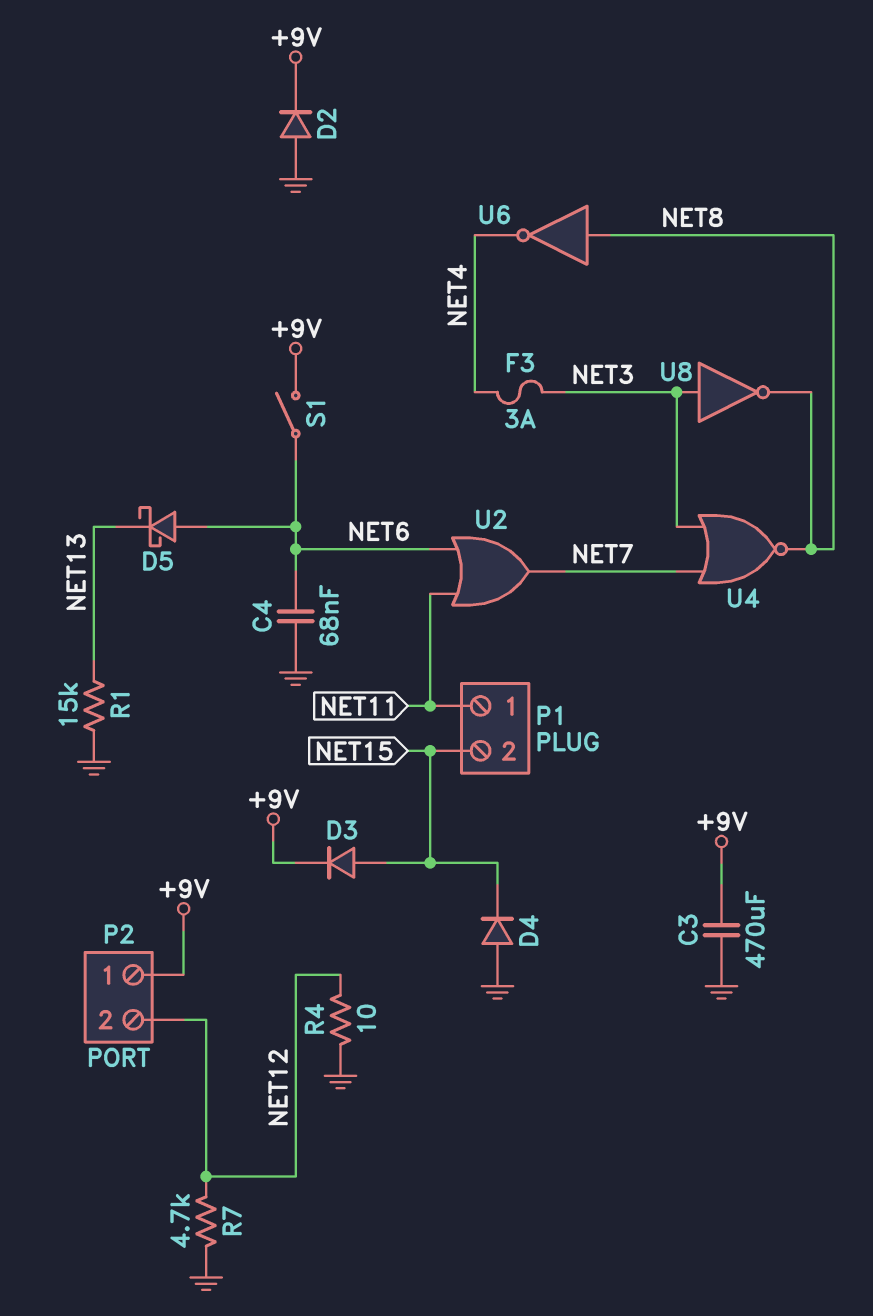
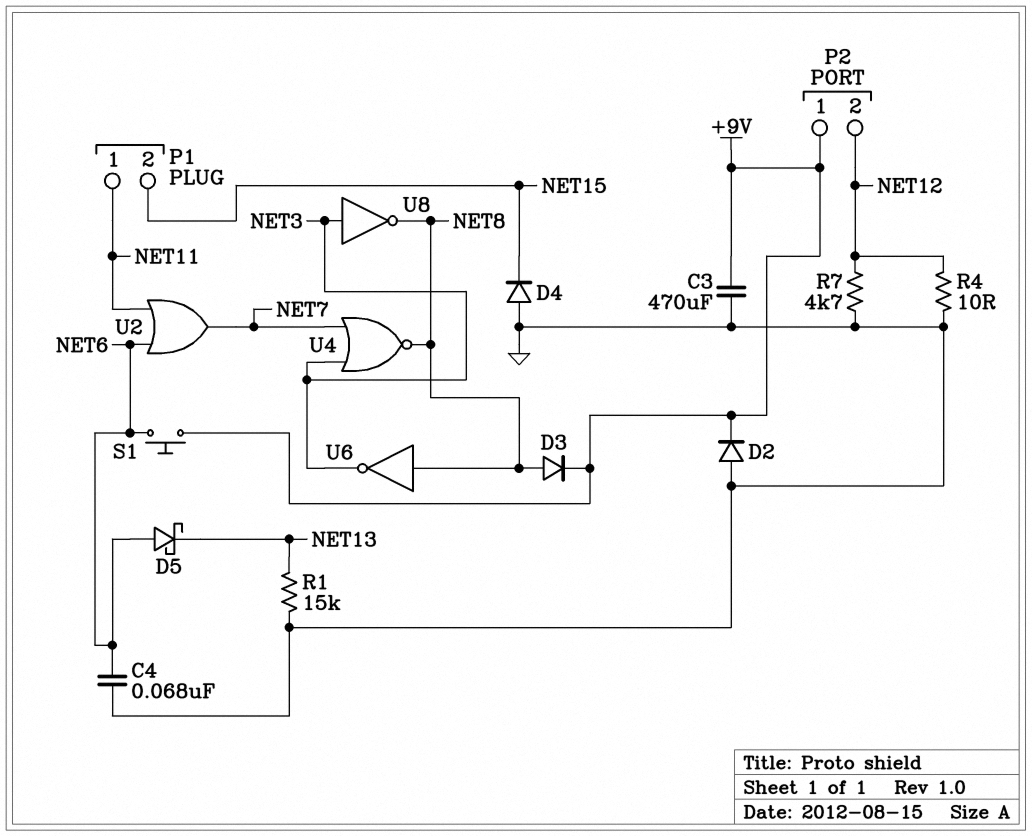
D3: diode (A NET15, K +9V) -> diode (A NET8, K +9V)
F3: 3A (NET3, NET4) -> none
S1: switch (+9V, NET6) -> button (+9V, NET6)
U6: NOT (in NET8, out NET4) -> NOT (in NET8, out NET3)

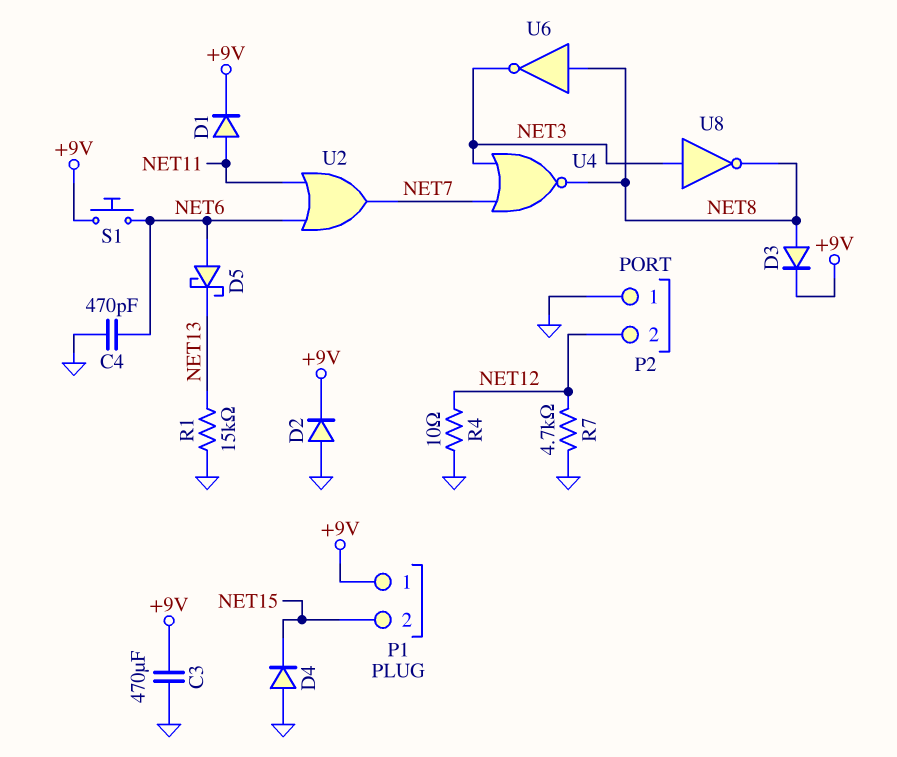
C4: 68nF (GND, NET6) -> 470pF (GND, NET6)
D1: none -> diode (A NET11, K +9V)
P1 pin 1: NET11 -> +9V
P2 pin 1: +9V -> GND

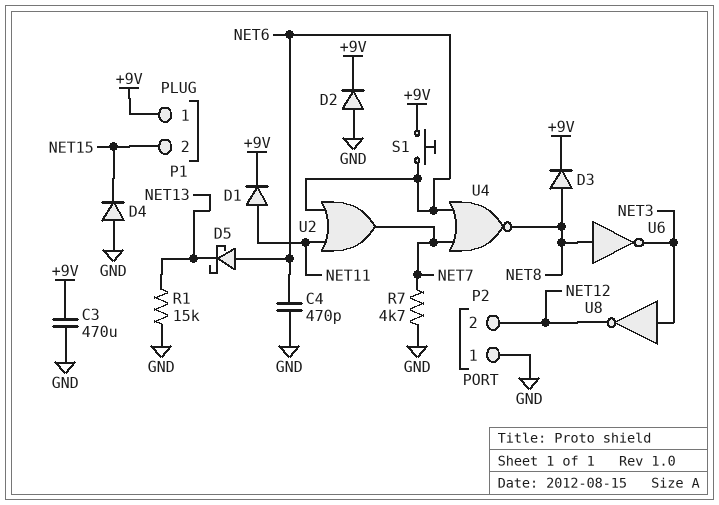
R4: 10 (GND, NET12) -> none
R7: 4.7k (GND, NET12) -> 4.7k (GND, NET7)
U4: NOR (in NET3, in NET7, out NET8) -> NOR (in NET6, in NET7, out NET8)
U8: NOT (in NET3, out NET8) -> NOT (in NET3, out NET12)

